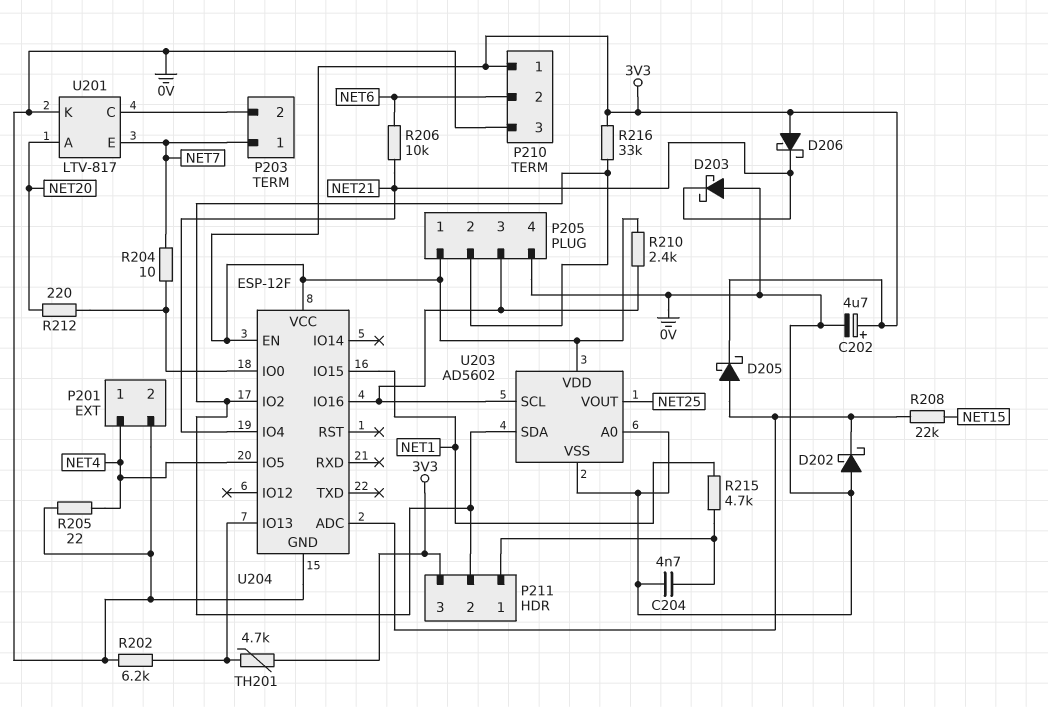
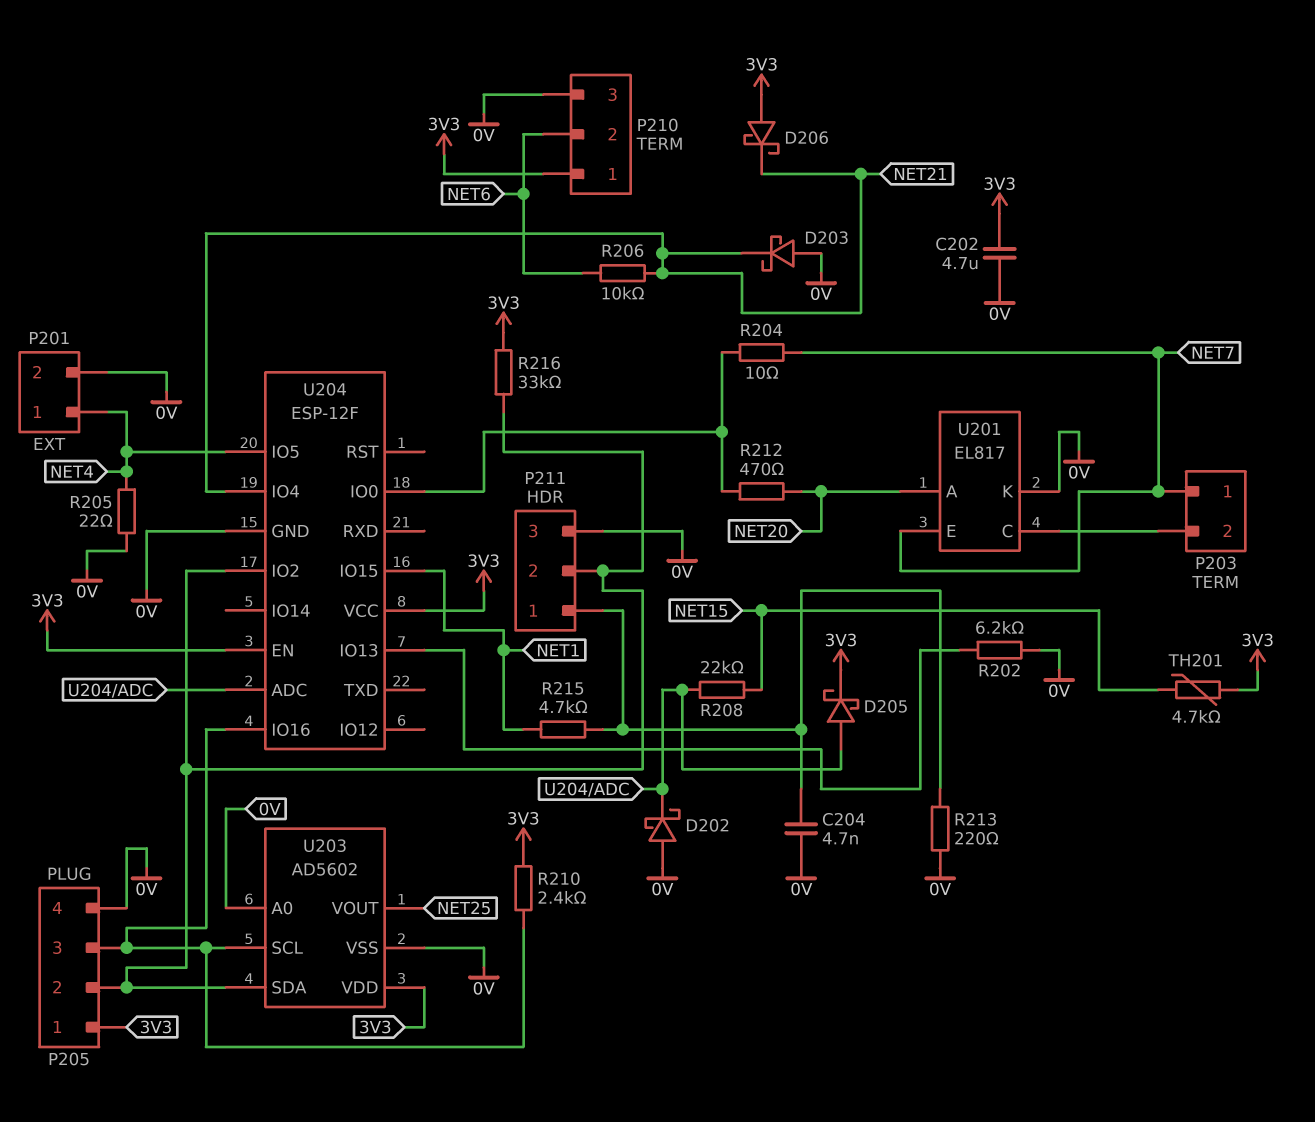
C202: 4.7uF (plus 3V3, minus 0V) -> 4.7uF (0V, 3V3)
P211 pin 3: 3V3 -> 0V
R212: 220 (NET20, U204/IO0) -> 470 (NET20, U204/IO0)
R213: none -> 220 (0V, P211/1)
TH201: 4.7k (3V3, U204/IO13) -> 4.7k (3V3, NET15)
U201: LTV-817 -> EL817

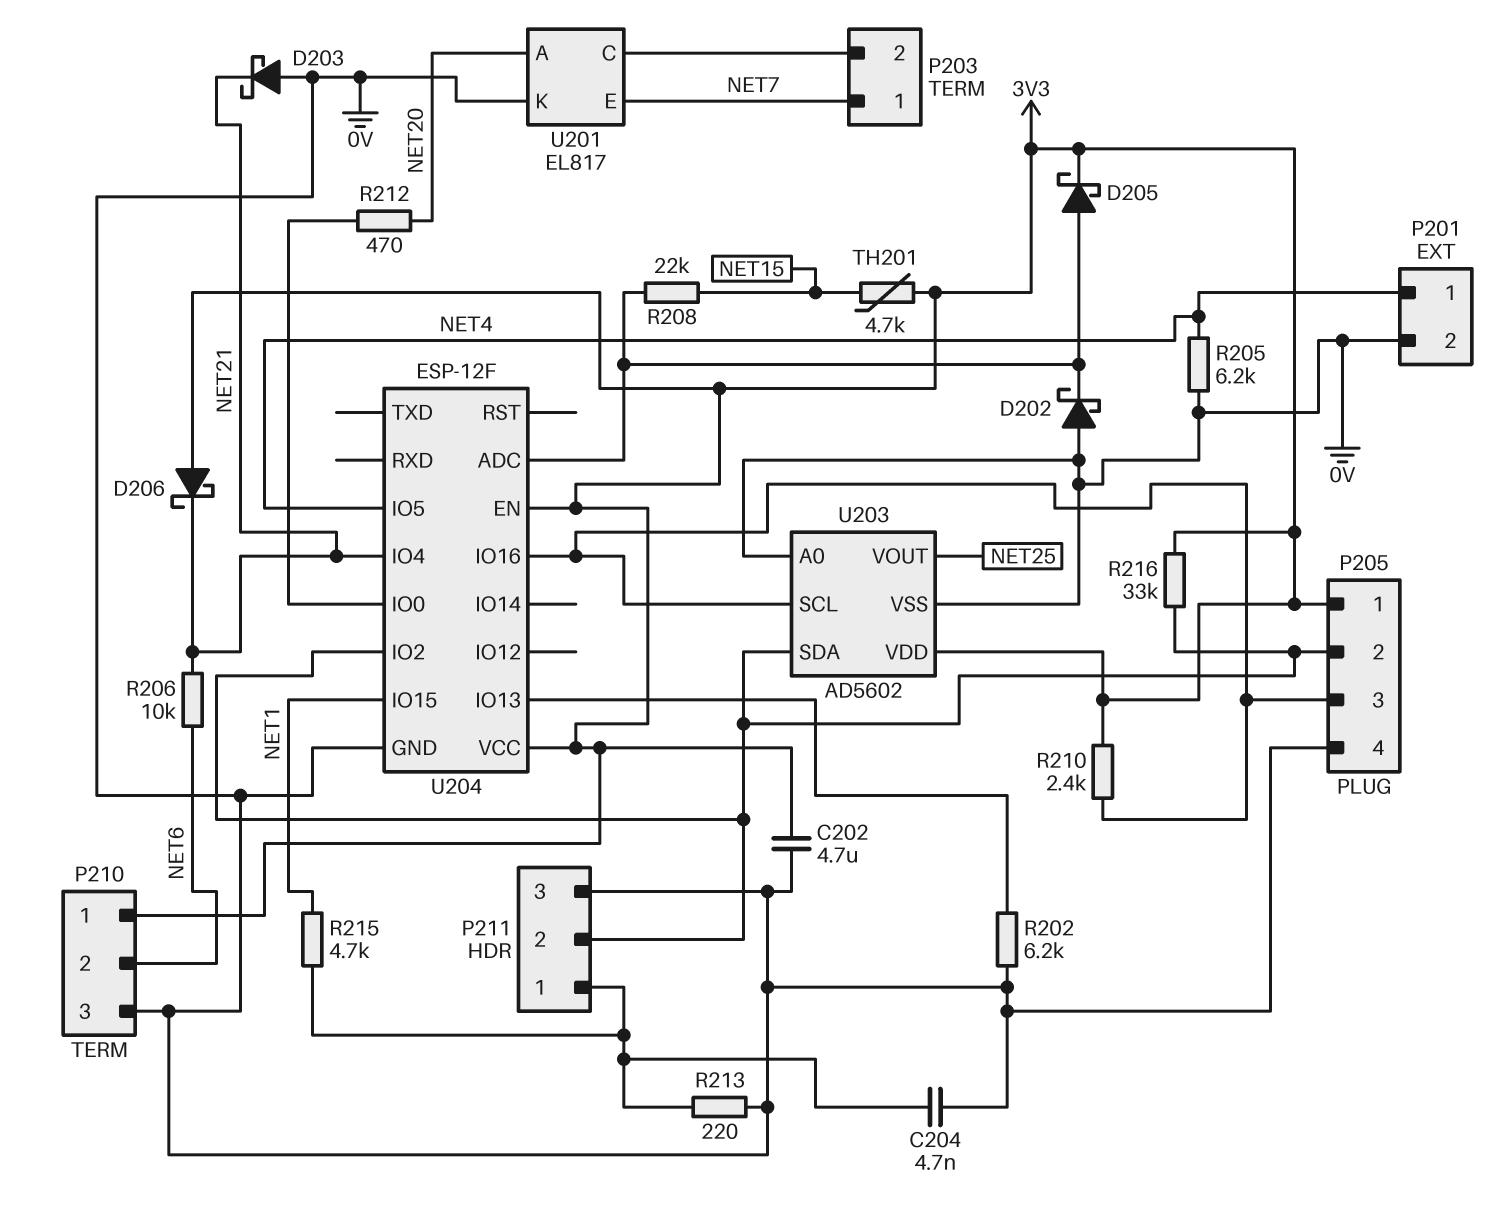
R204: 10 (NET7, U204/IO0) -> none
R205: 22 (0V, NET4) -> 6.2k (0V, NET4)

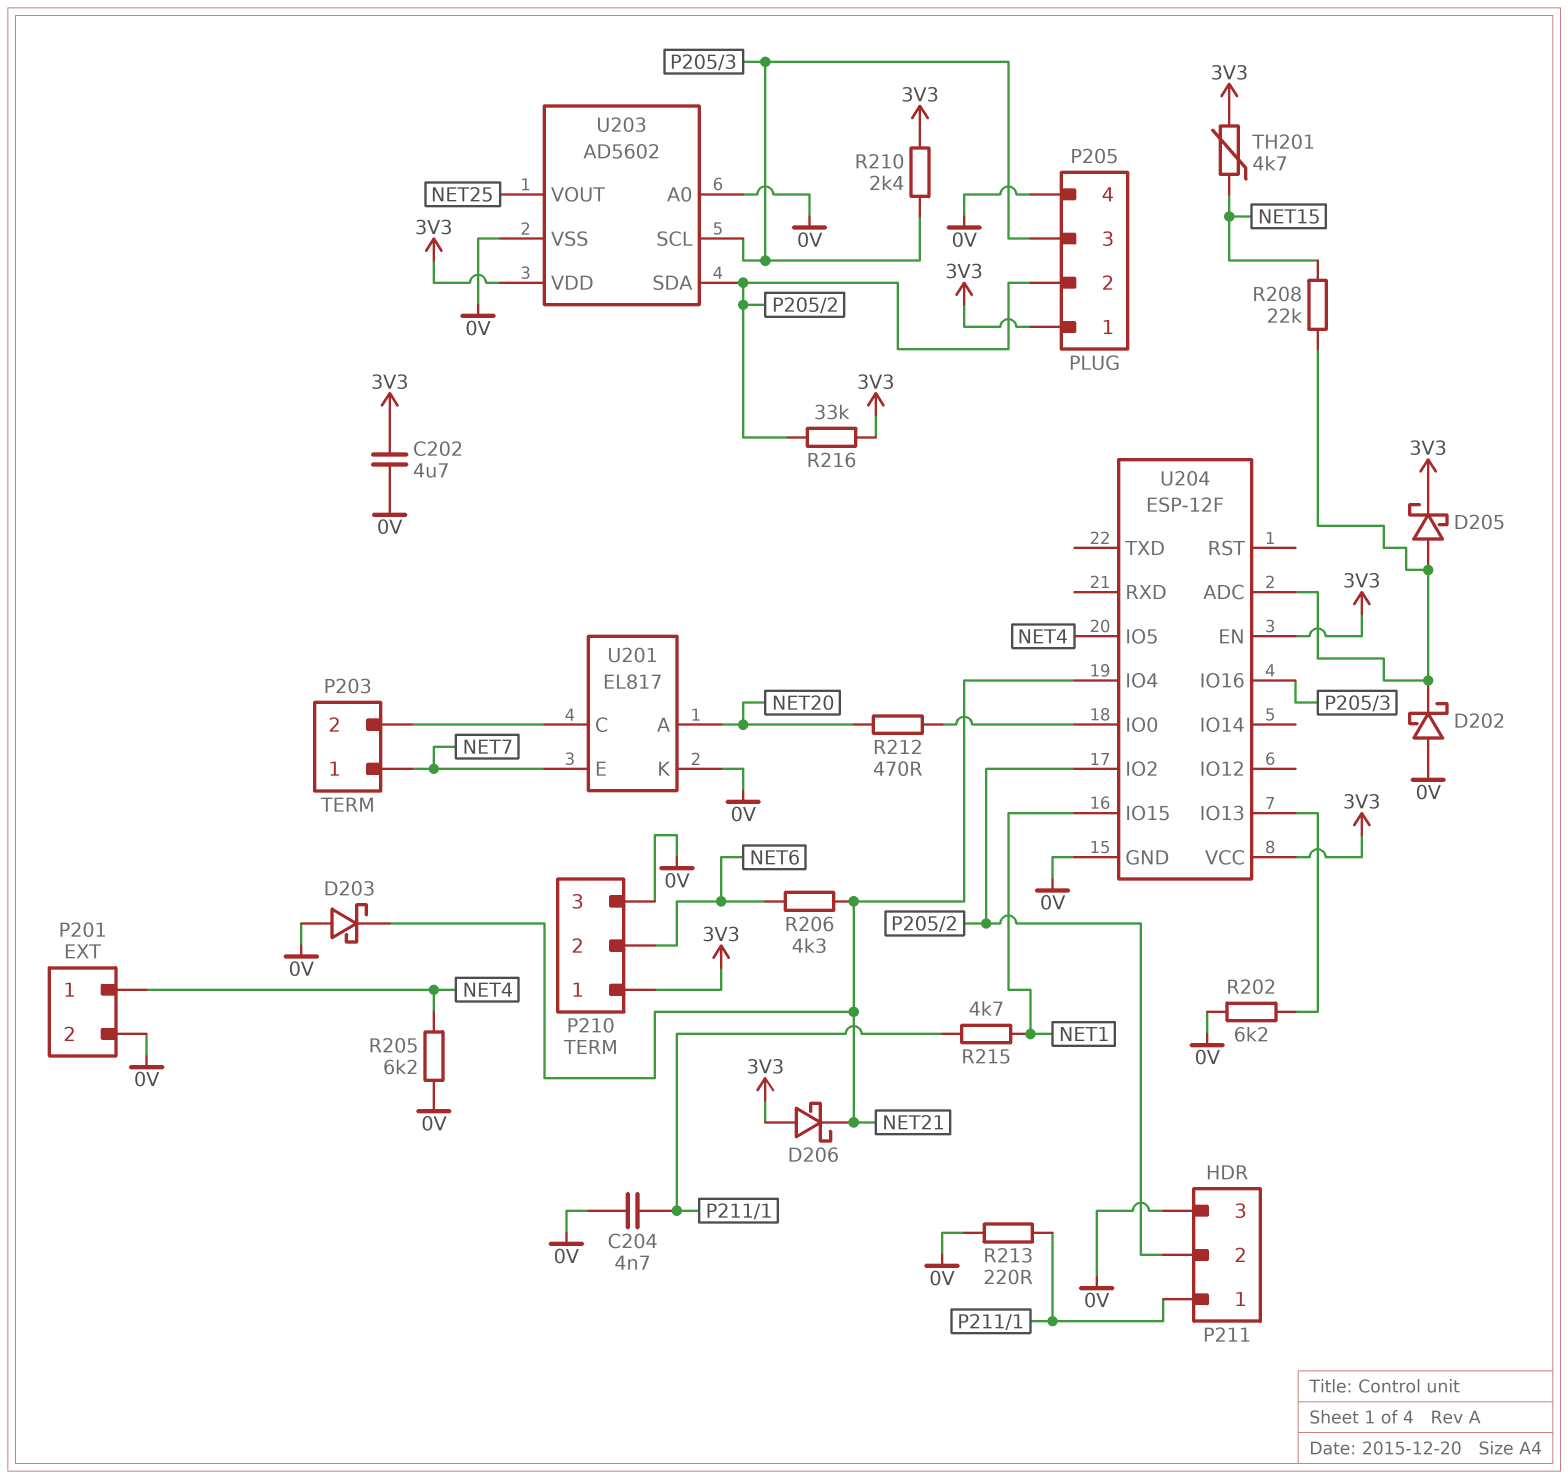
R206: 10k (NET6, NET21) -> 4.3k (NET6, NET21)

